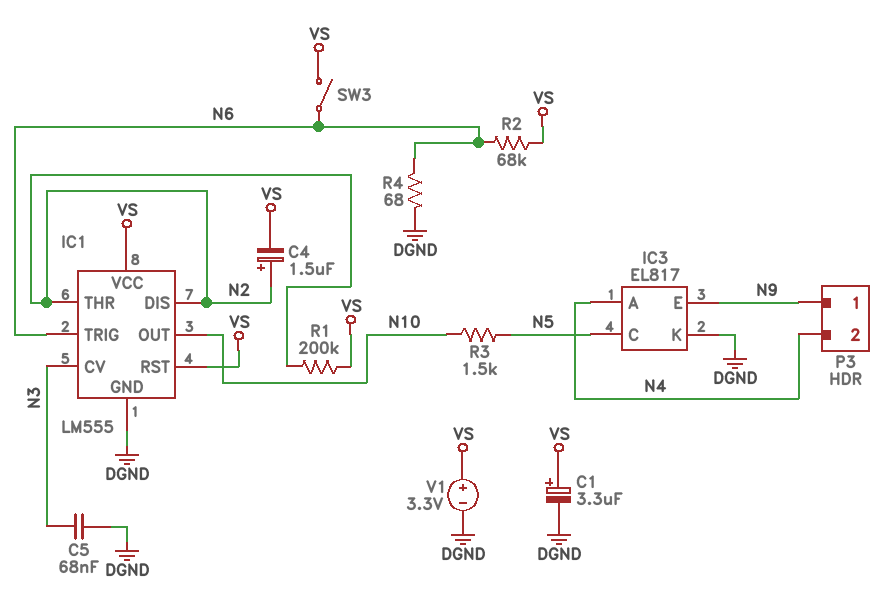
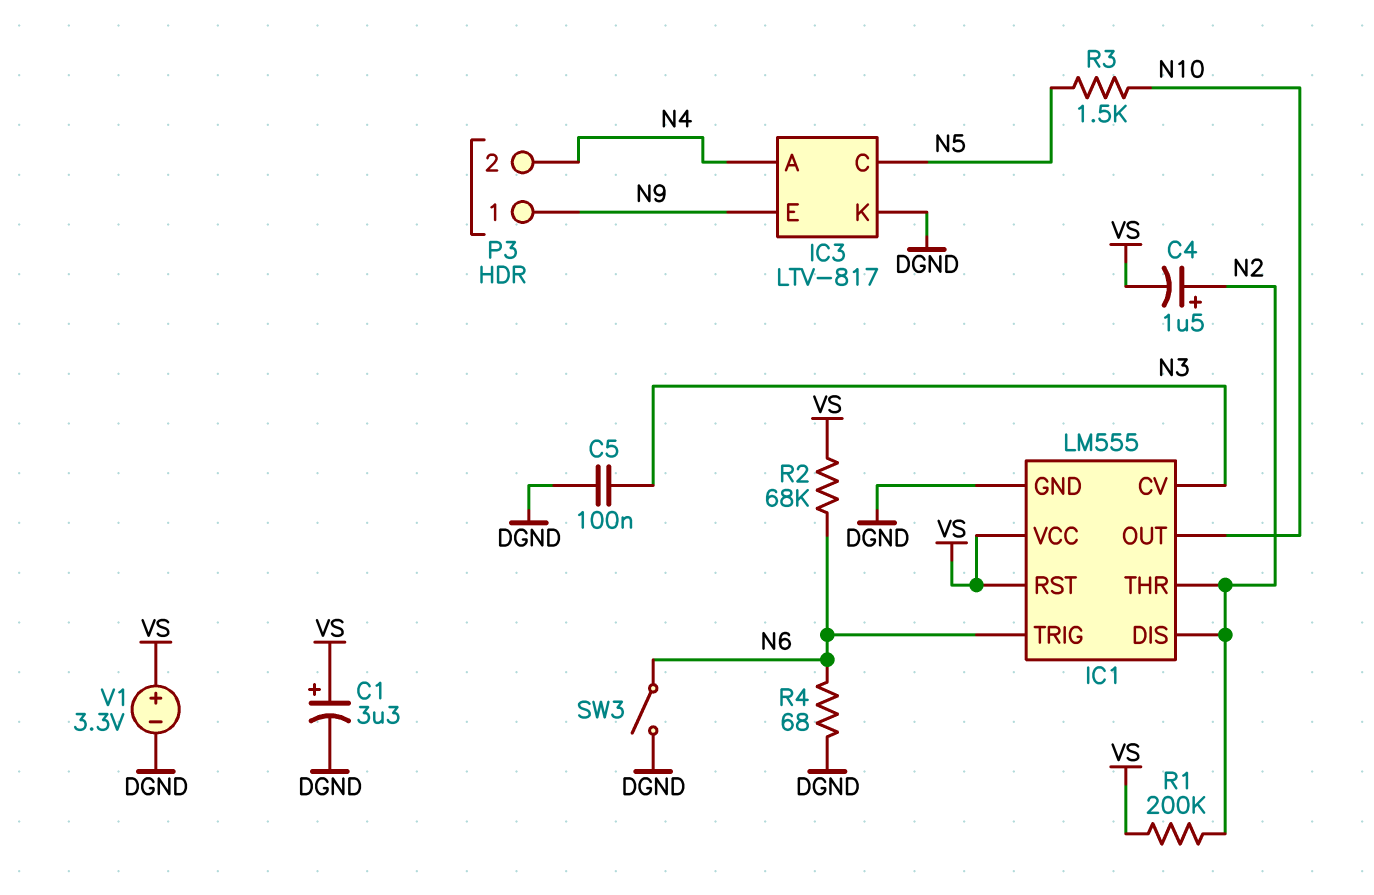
C5: 68nF (DGND, N3) -> 100nF (DGND, N3)
IC3: EL817 -> LTV-817
SW3: switch (N6, VS) -> switch (DGND, N6)

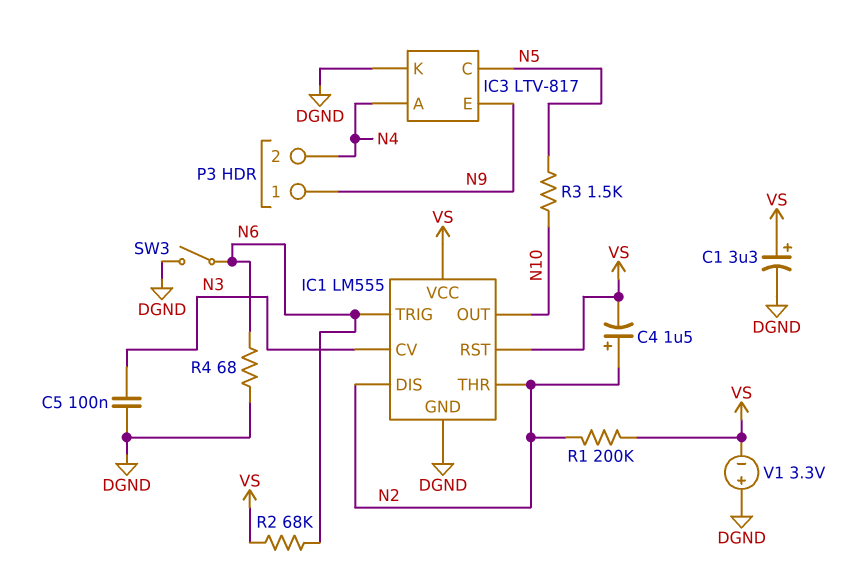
V1: 3.3V (plus VS, minus DGND) -> 3.3V (plus DGND, minus VS)

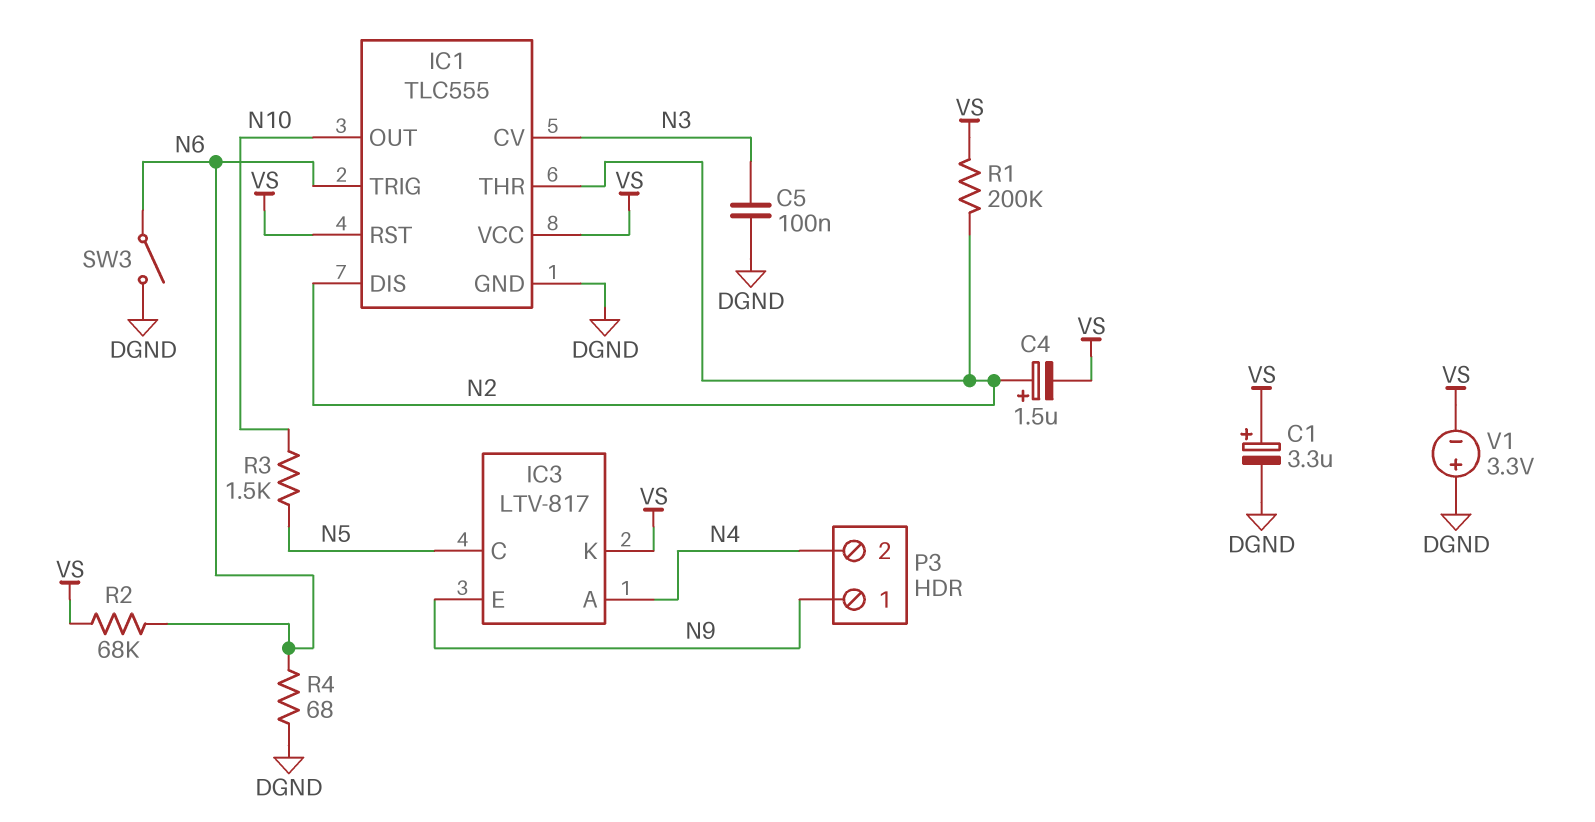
IC1: LM555 -> TLC555
IC3 pin K: DGND -> VS

